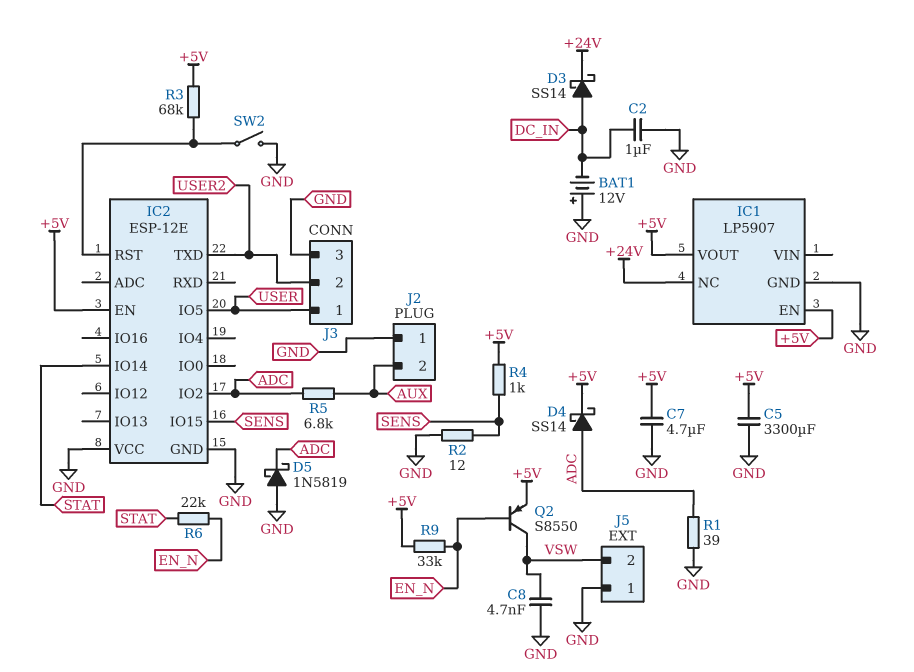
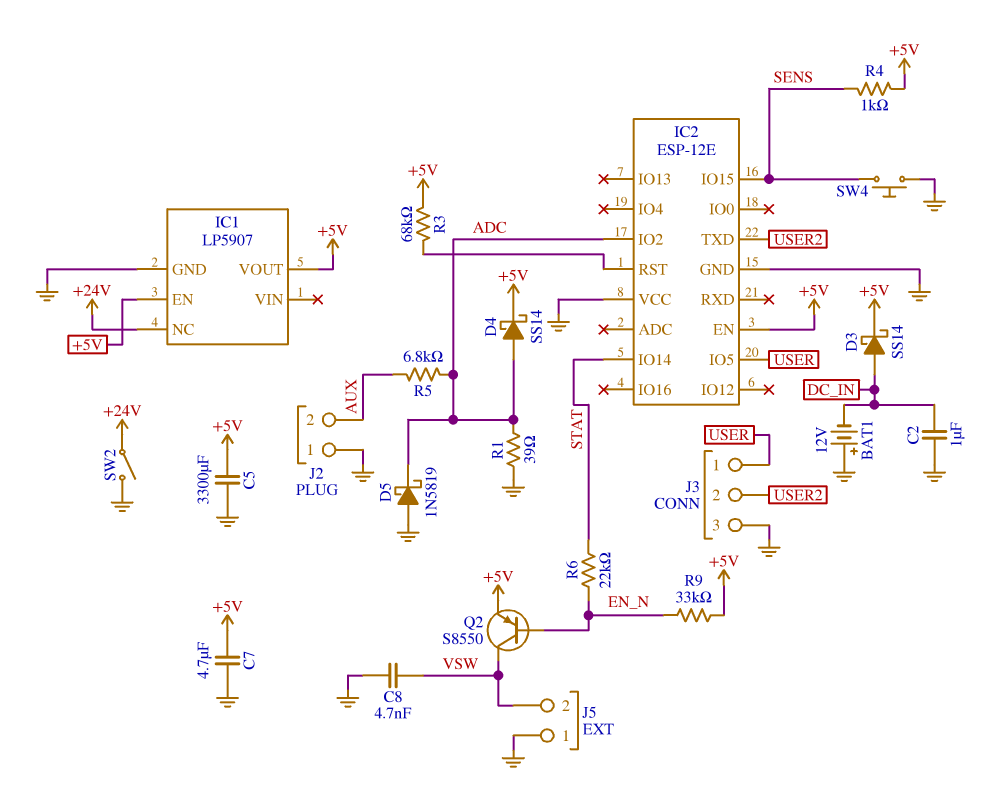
D3: schottky SS14 (A DC_IN, K +24V) -> schottky SS14 (A DC_IN, K +5V)
R2: 12 (GND, SENS) -> none
SW2: switch (GND, IC2/RST) -> switch (+24V, GND)
SW4: none -> button (GND, SENS)

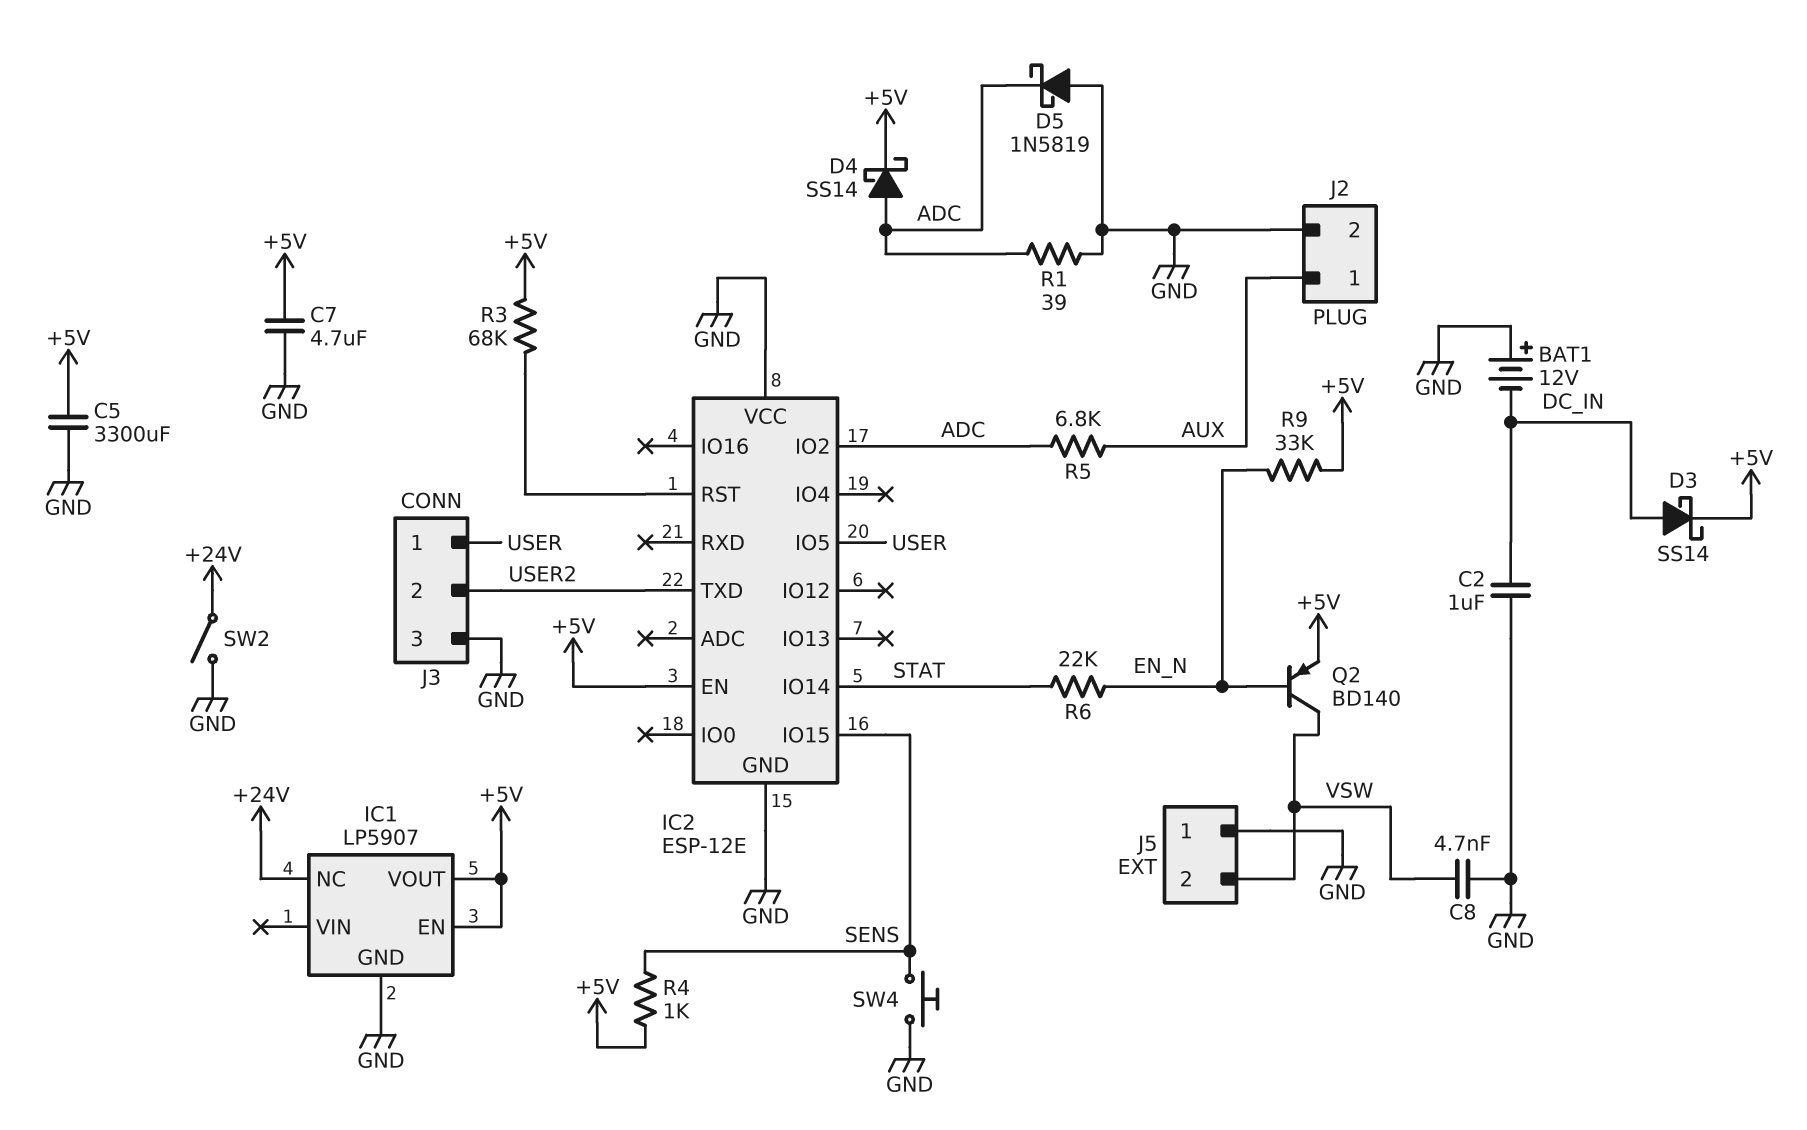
J2 pin 1: GND -> AUX
J2 pin 2: AUX -> GND
Q2: PNP S8550 (B EN_N, C VSW, E +5V) -> PNP BD140 (B EN_N, C VSW, E +5V)

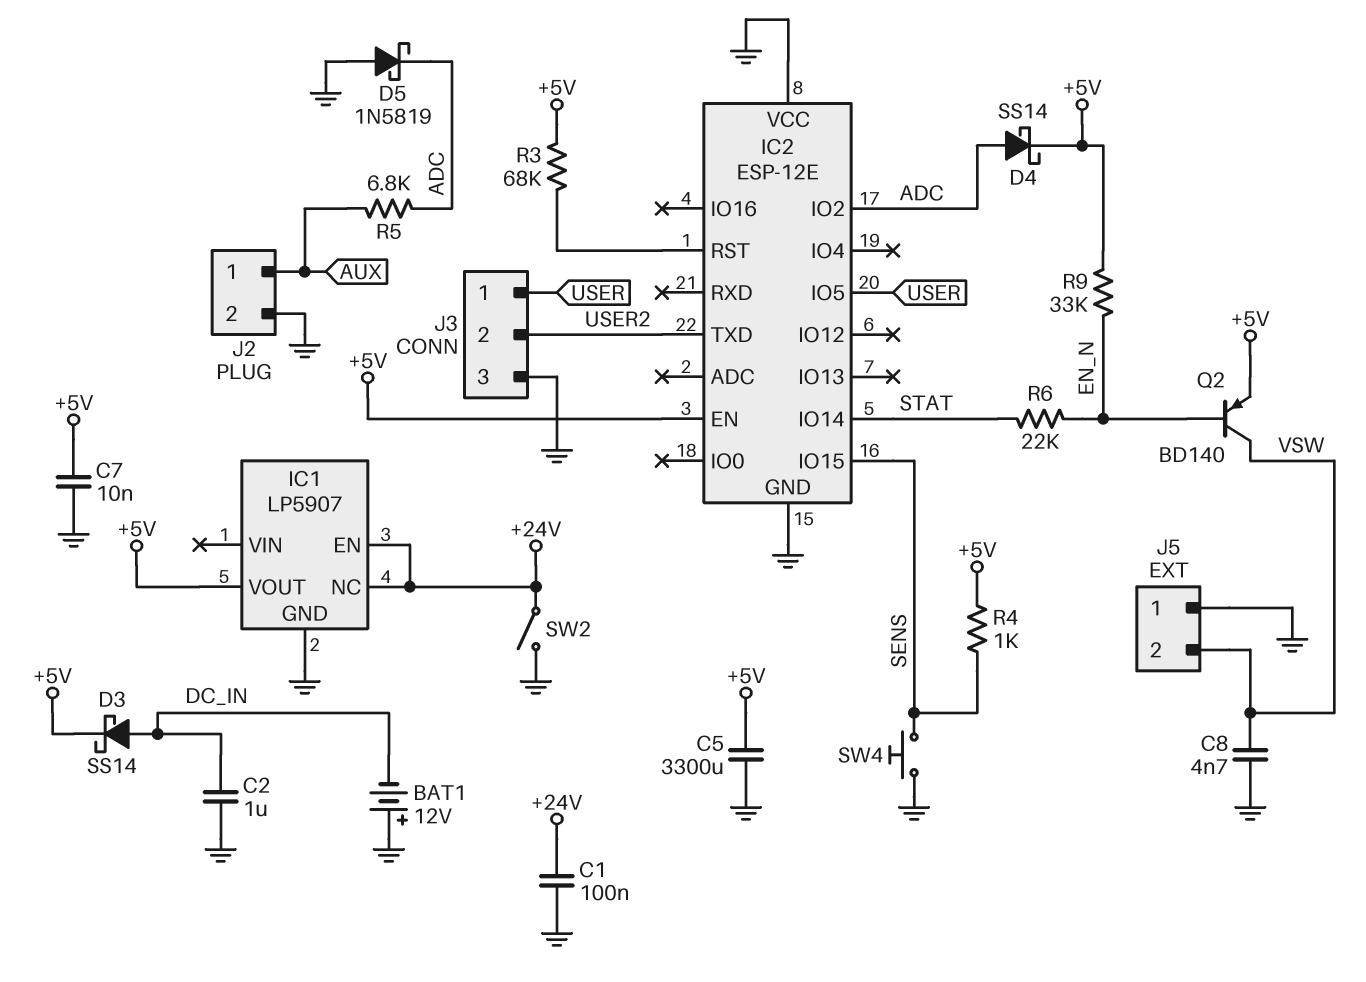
C1: none -> 100nF (+24V, GND)
C7: 4.7uF (+5V, GND) -> 10nF (+5V, GND)
IC1 pin EN: +5V -> +24V
R1: 39 (ADC, GND) -> none

